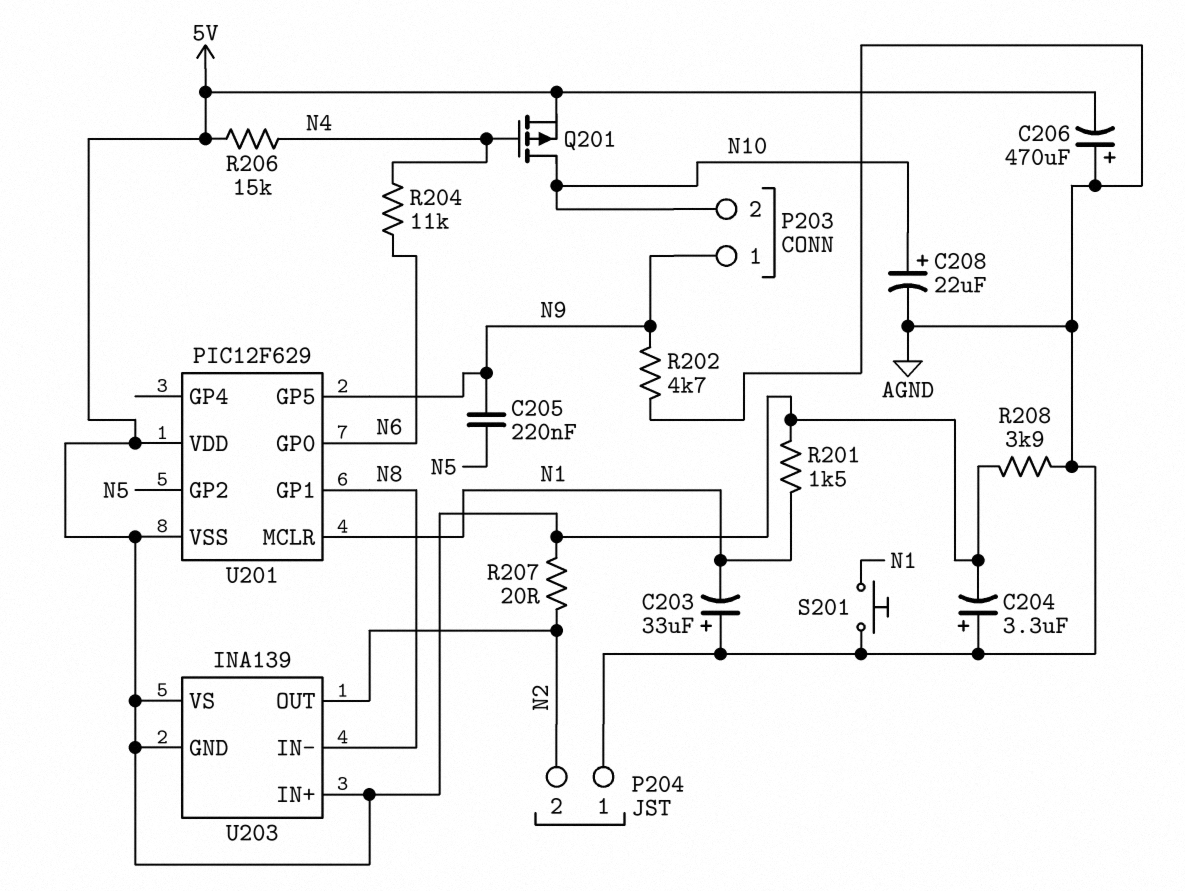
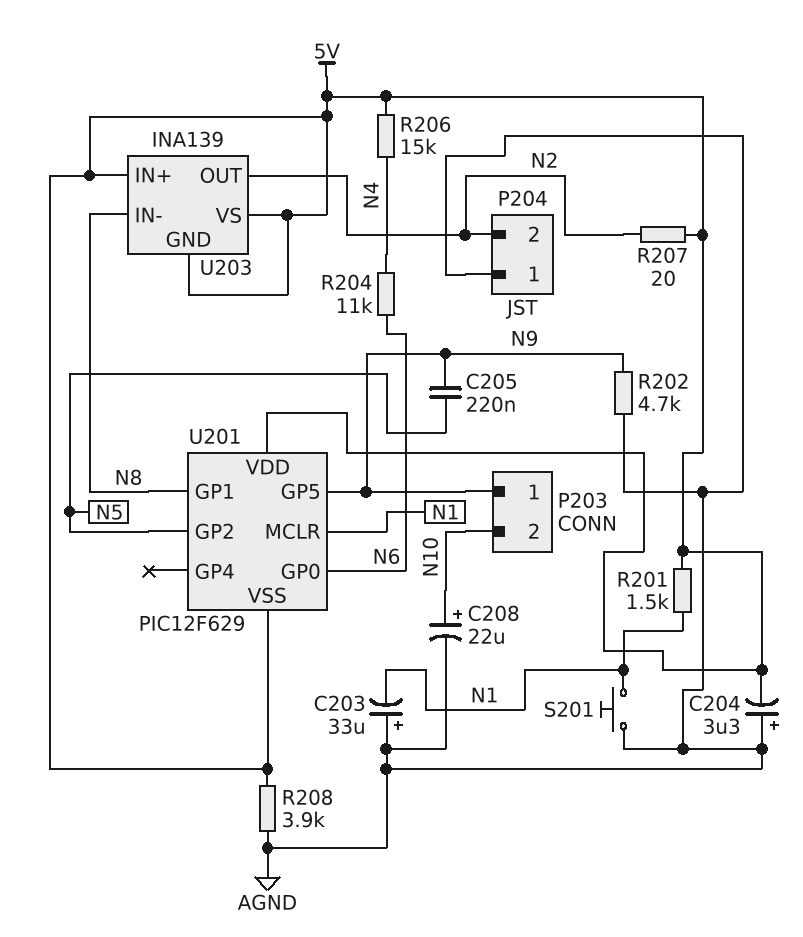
C206: 470uF (plus AGND, minus 5V) -> none
Q201: PMOS (G N4, D N10, S 5V) -> none

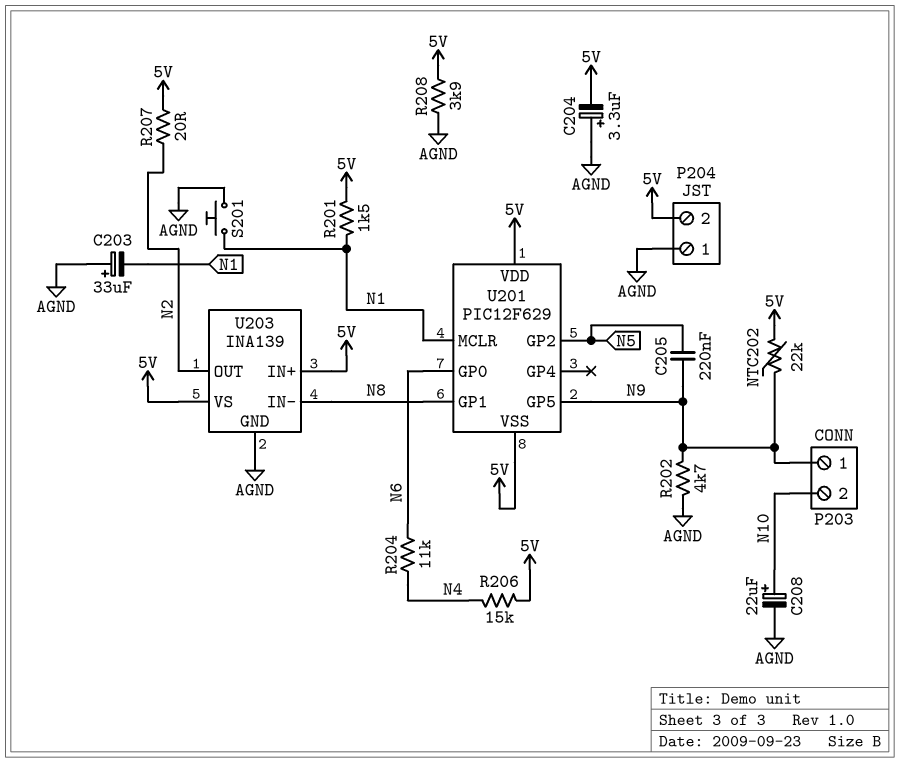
NTC202: none -> 22k (5V, N9)
P204 pin 2: N2 -> 5V
U203 pin GND: 5V -> AGND

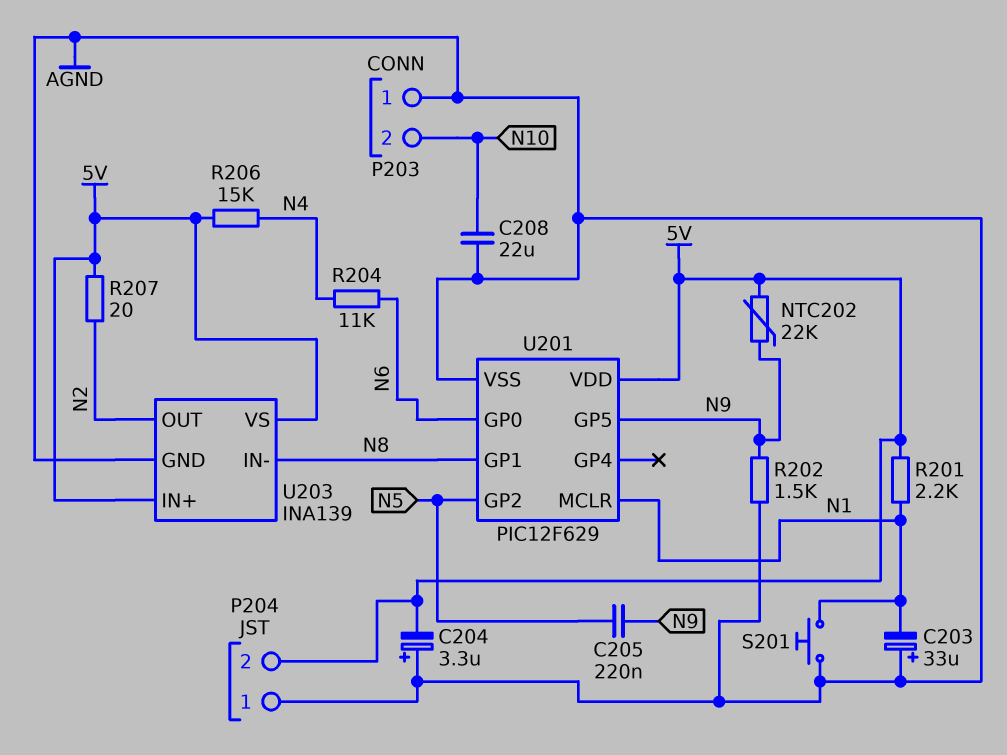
C208: 22uF (plus N10, minus AGND) -> 22uF (AGND, N10)
P203 pin 1: N9 -> AGND
R201: 1.5k (5V, N1) -> 2.2k (5V, N1)
R202: 4.7k (AGND, N9) -> 1.5k (AGND, N9)
R208: 3.9k (5V, AGND) -> none
U201 pin VSS: 5V -> AGND

